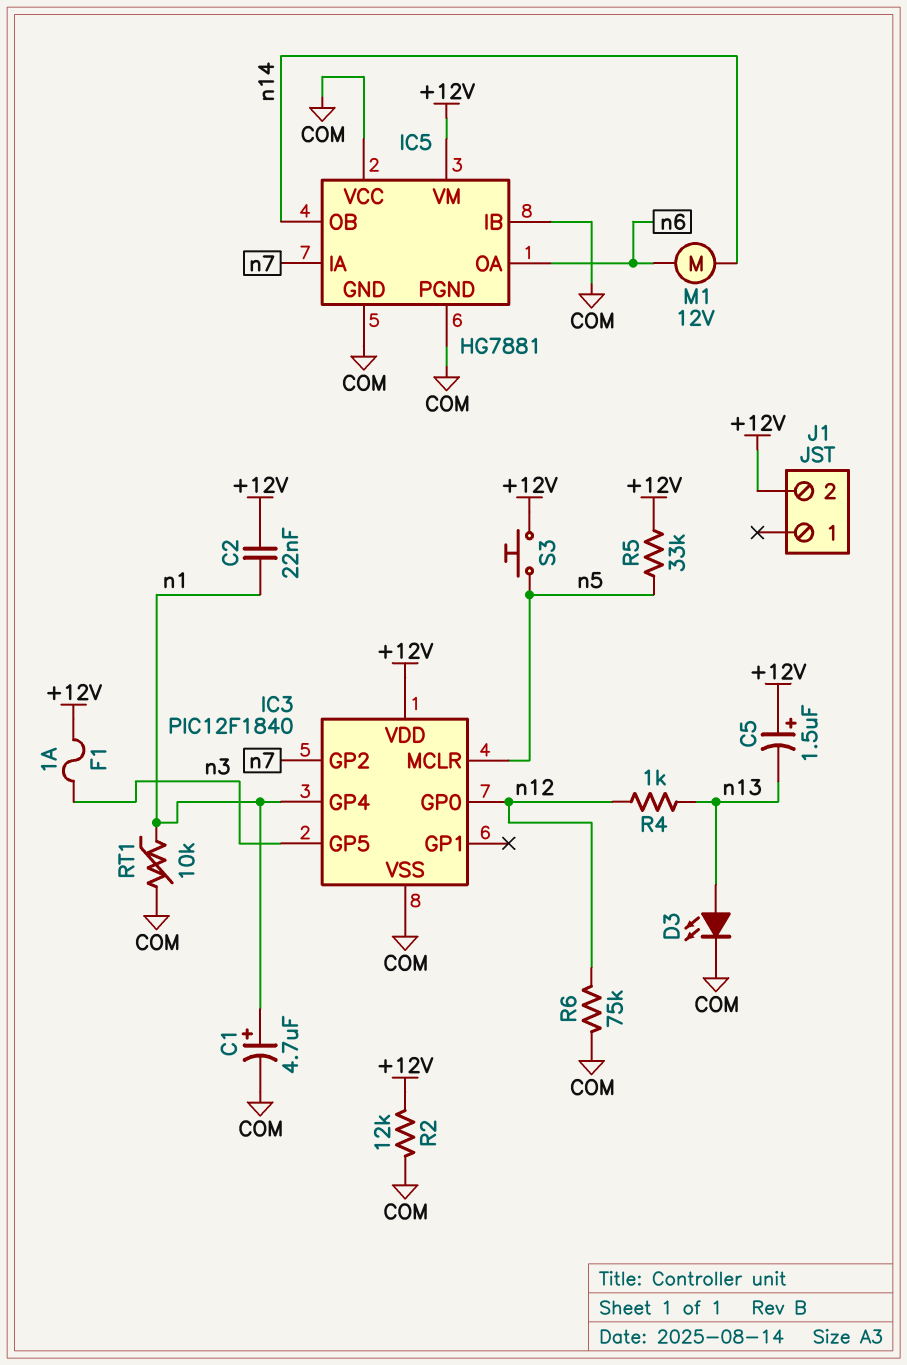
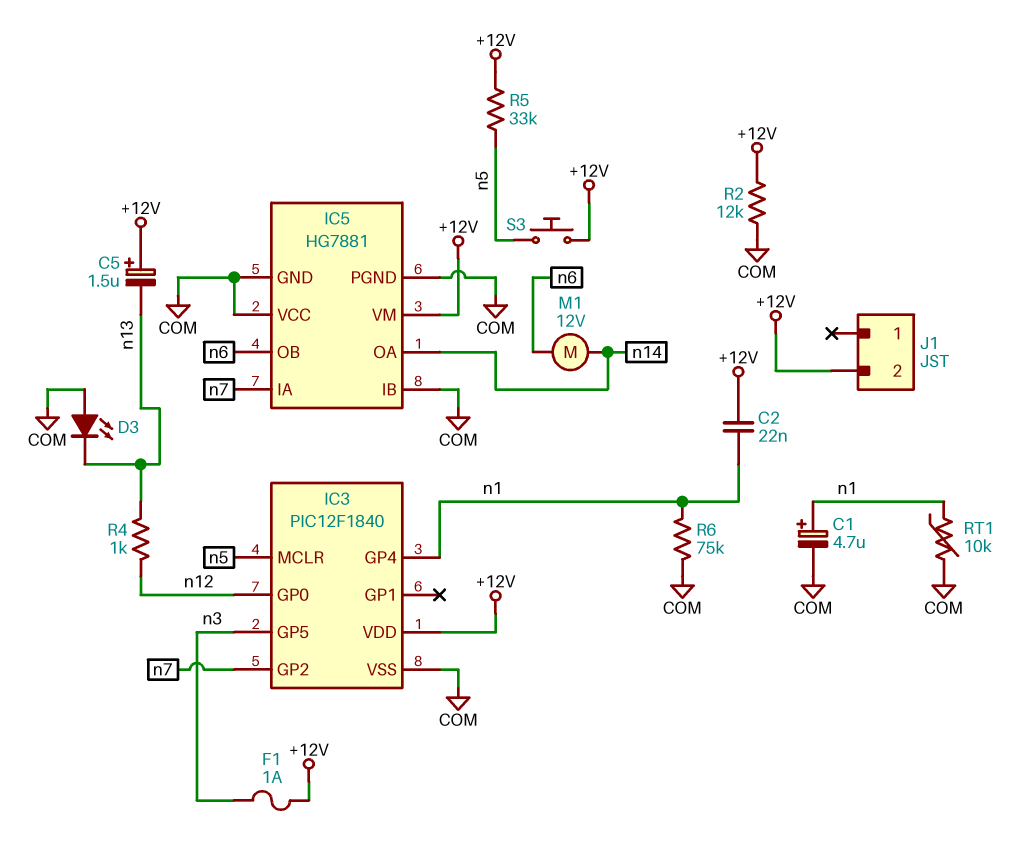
D3: LED (A n13, K COM) -> LED (A COM, K n13)
IC5 pin OA: n6 -> n14
IC5 pin OB: n14 -> n6
R6: 75k (COM, n12) -> 75k (COM, n1)

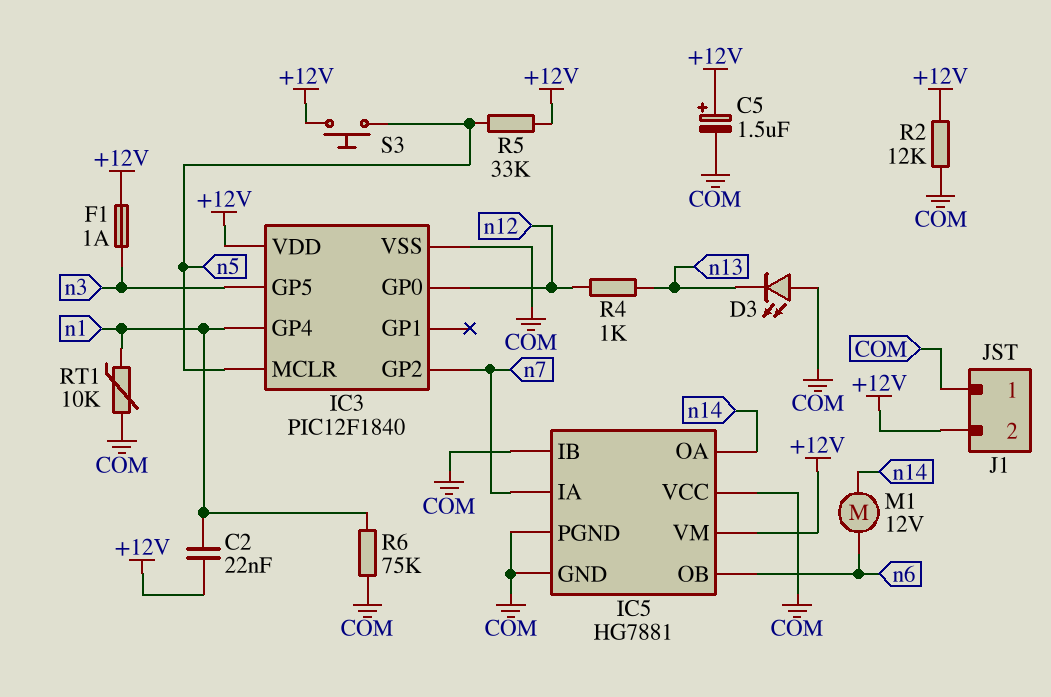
C1: 4.7uF (plus n1, minus COM) -> none
C5: 1.5uF (plus +12V, minus n13) -> 1.5uF (plus +12V, minus COM)
J1 pin 1: none -> COM

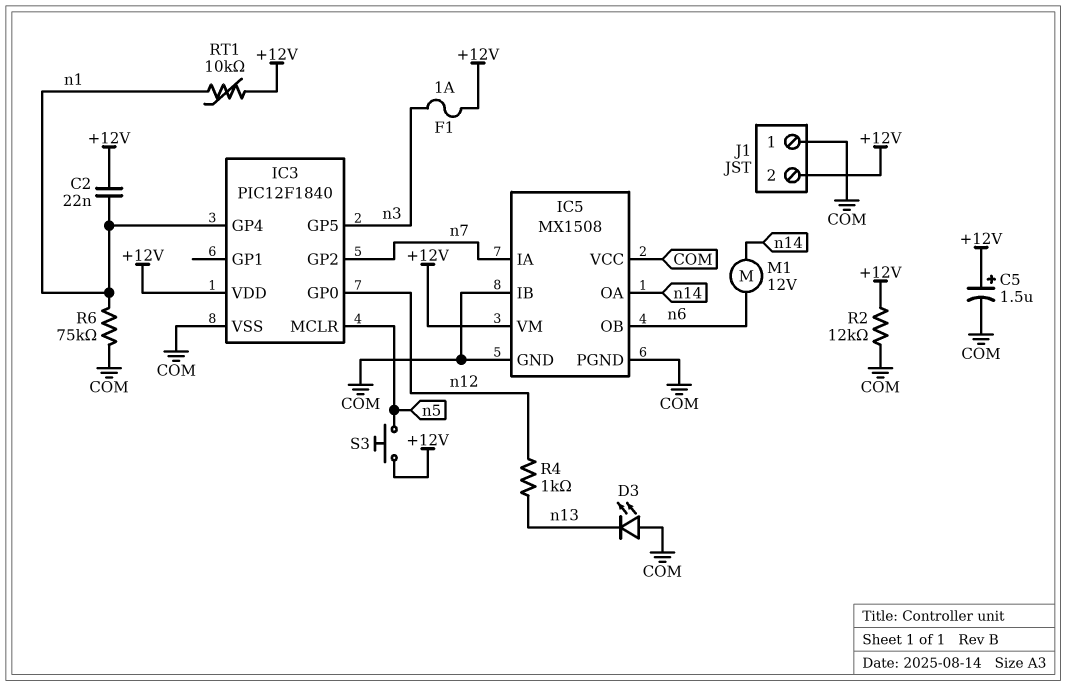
IC5: HG7881 -> MX1508
R5: 33k (+12V, n5) -> none
RT1: 10k (COM, n1) -> 10k (+12V, n1)

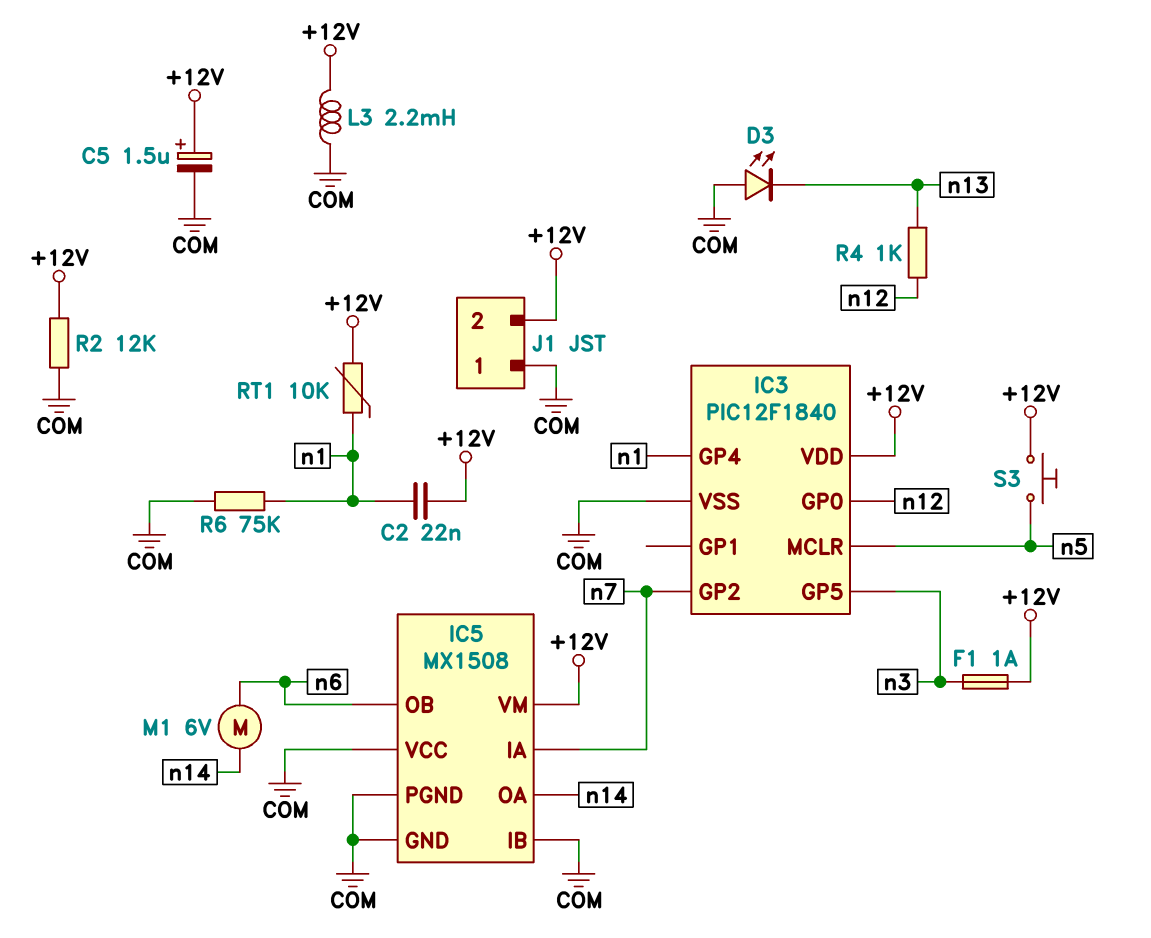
L3: none -> 2.2mH (+12V, COM)
M1: motor 12V (n6, n14) -> motor 6V (n6, n14)

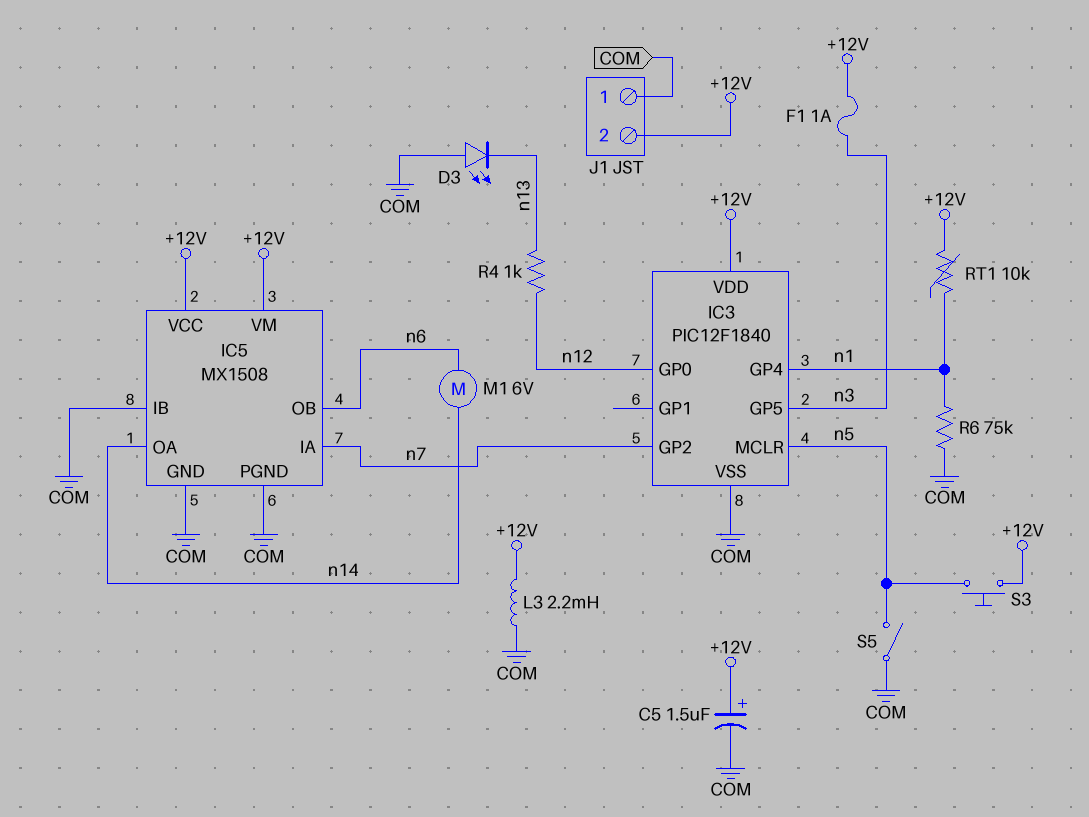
C2: 22nF (+12V, n1) -> none
IC5 pin VCC: COM -> +12V
R2: 12k (+12V, COM) -> none
S5: none -> switch (COM, n5)

